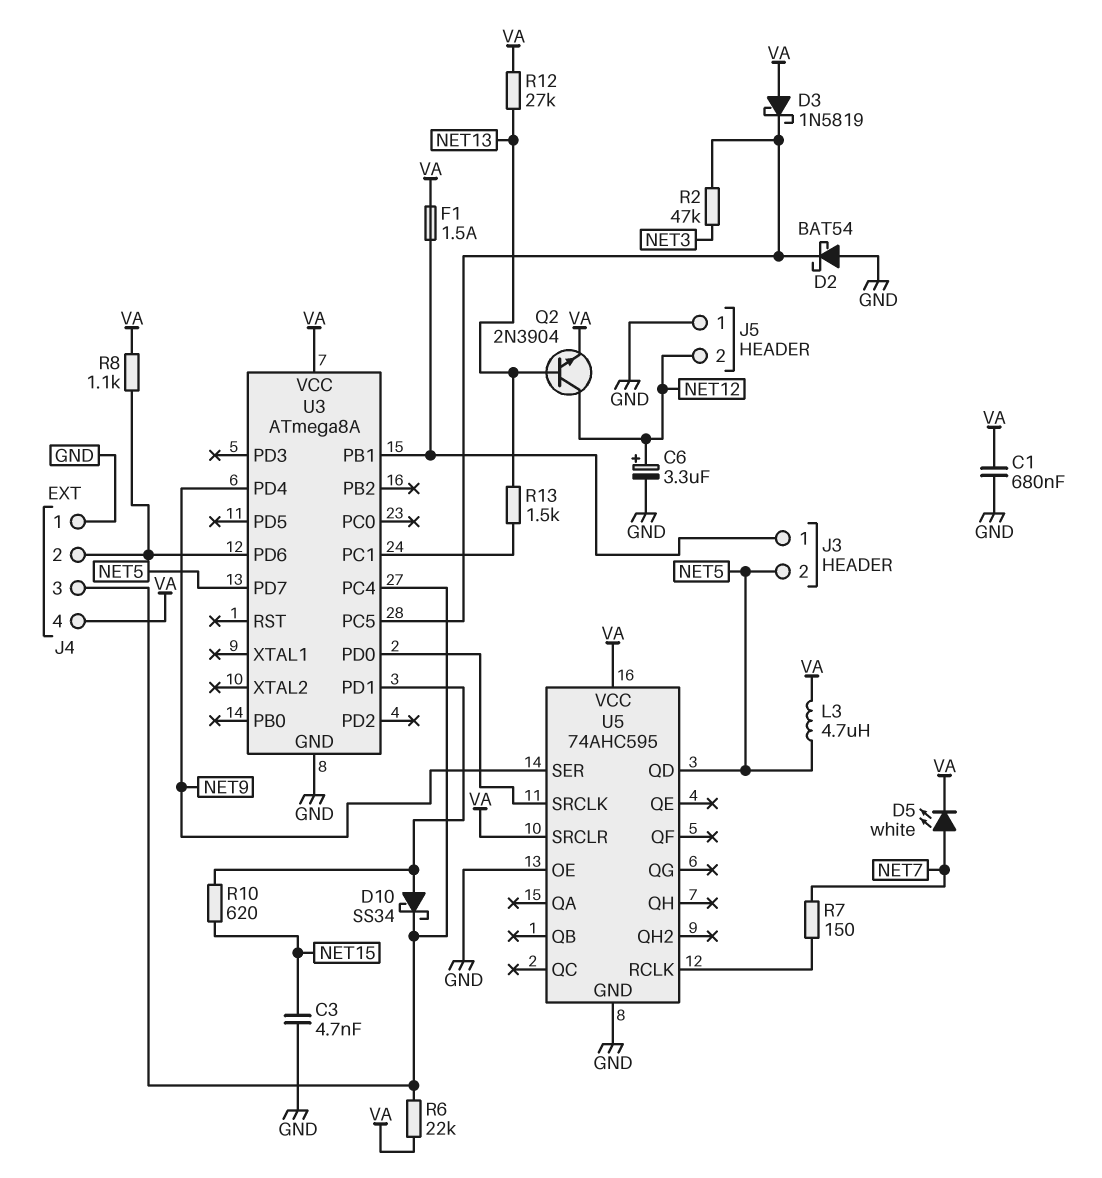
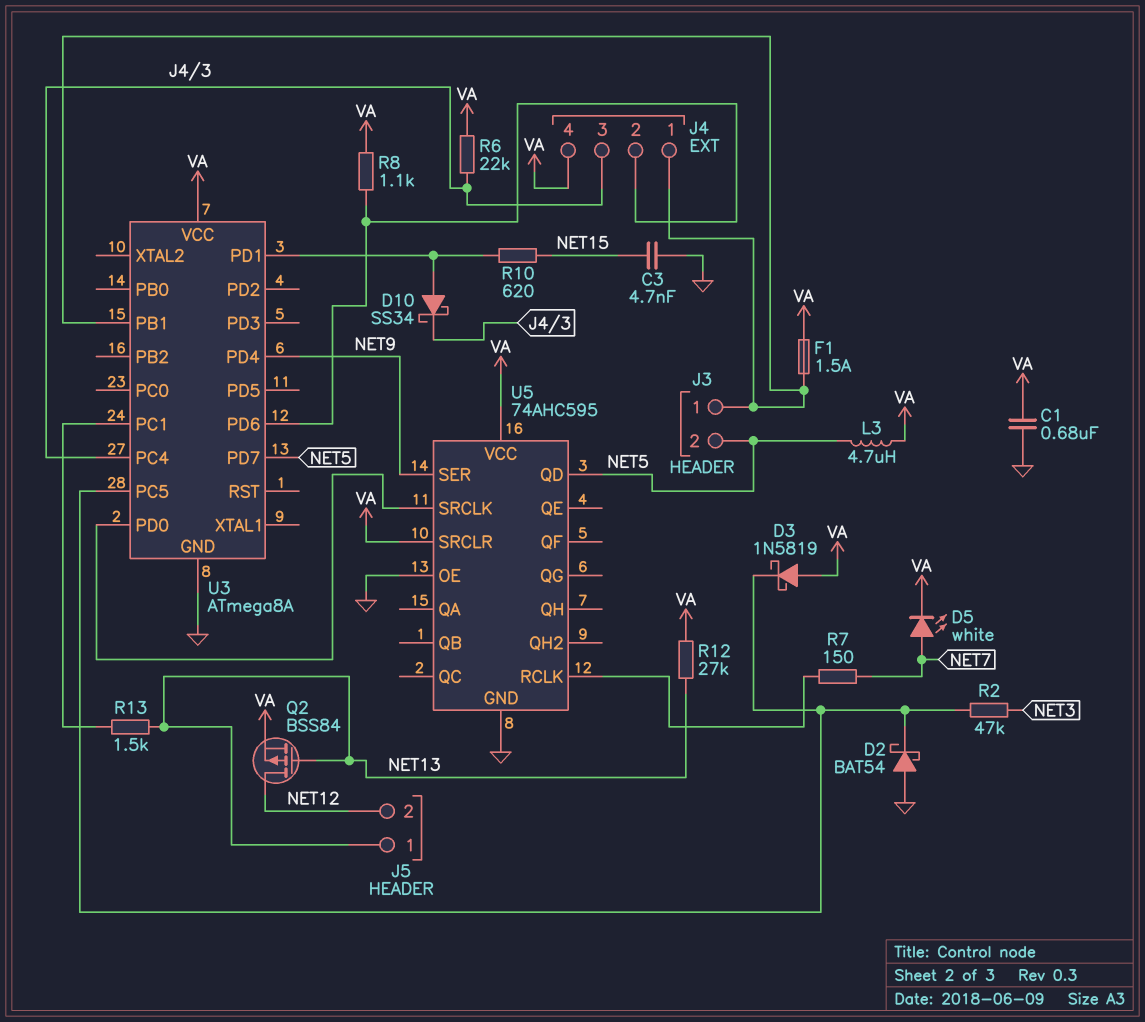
C6: 3.3uF (plus NET12, minus GND) -> none
J4 pin 1: GND -> J3/1
J5 pin 1: GND -> NET13
Q2: NPN 2N3904 (B NET13, C NET12, E VA) -> PMOS BSS84 (G NET13, D NET12, S VA)

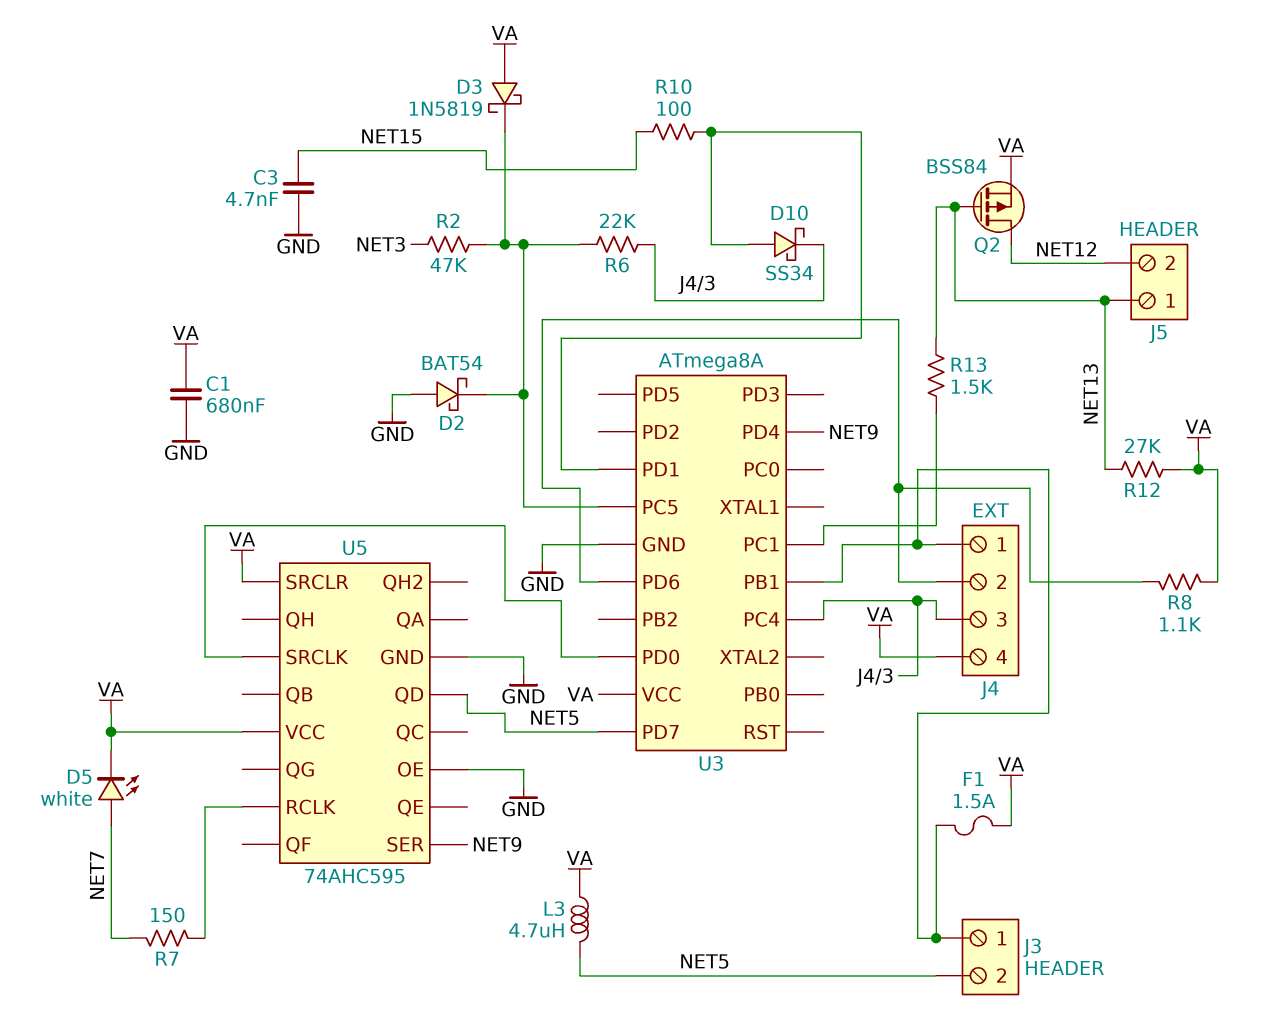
R6: 22k (J4/3, VA) -> 22k (J4/3, U3/PC5)
R10: 620 (NET15, U3/PD1) -> 100 (NET15, U3/PD1)

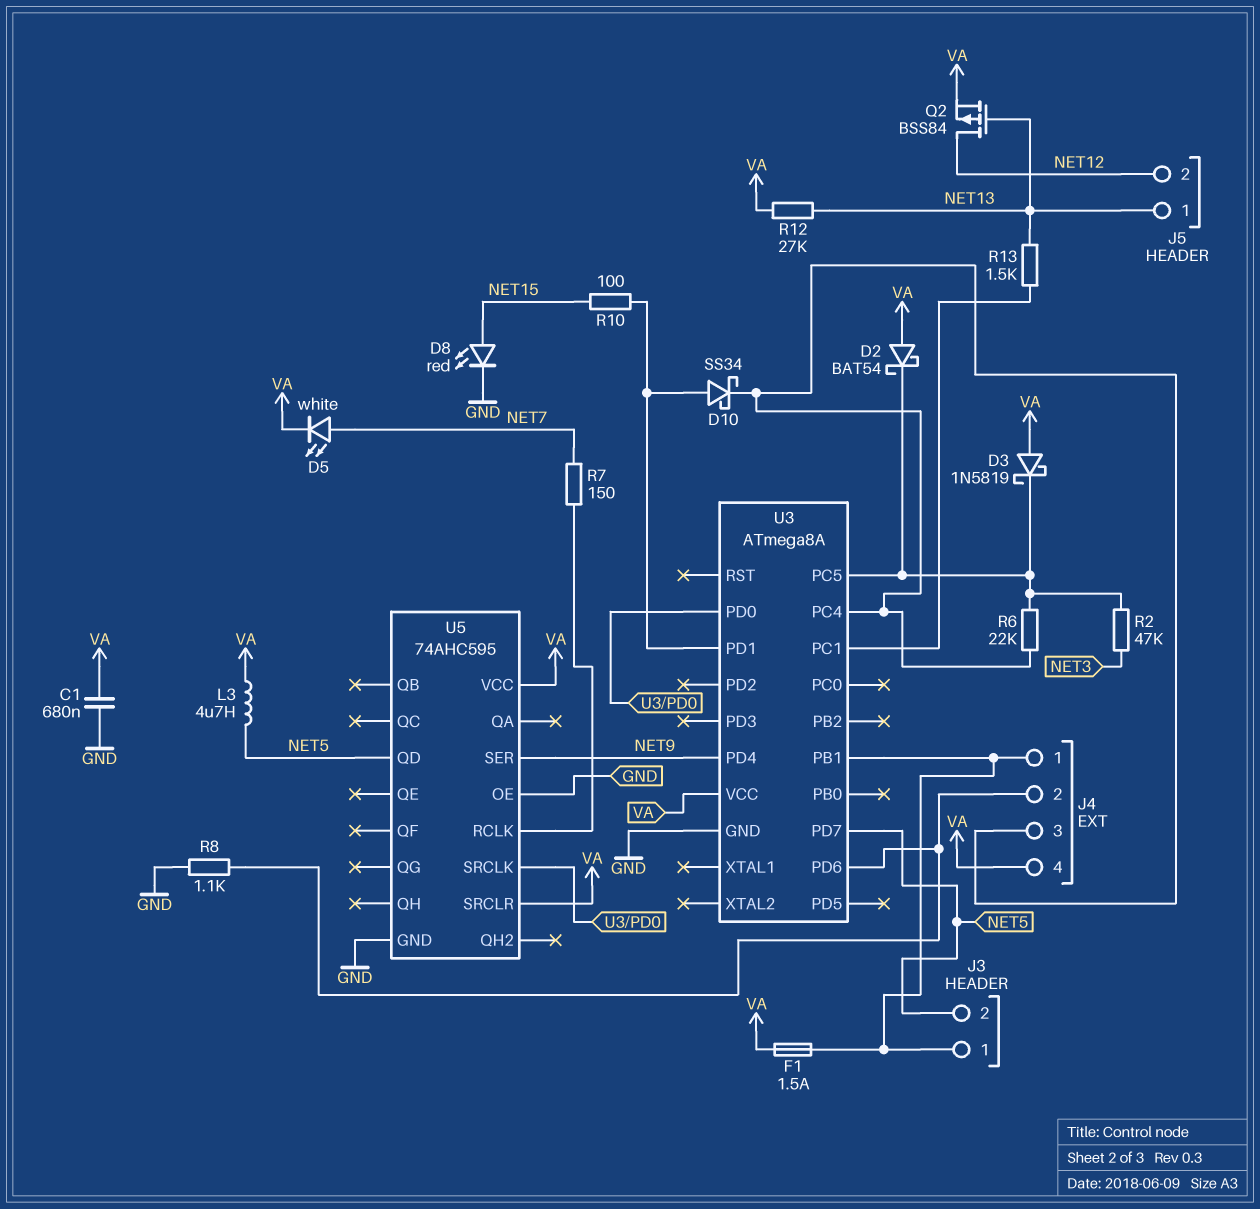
C3: 4.7nF (GND, NET15) -> none
D2: schottky BAT54 (A GND, K U3/PC5) -> schottky BAT54 (A VA, K U3/PC5)
D8: none -> LED red (A NET15, K GND)
R8: 1.1k (J4/2, VA) -> 1.1k (GND, J4/2)

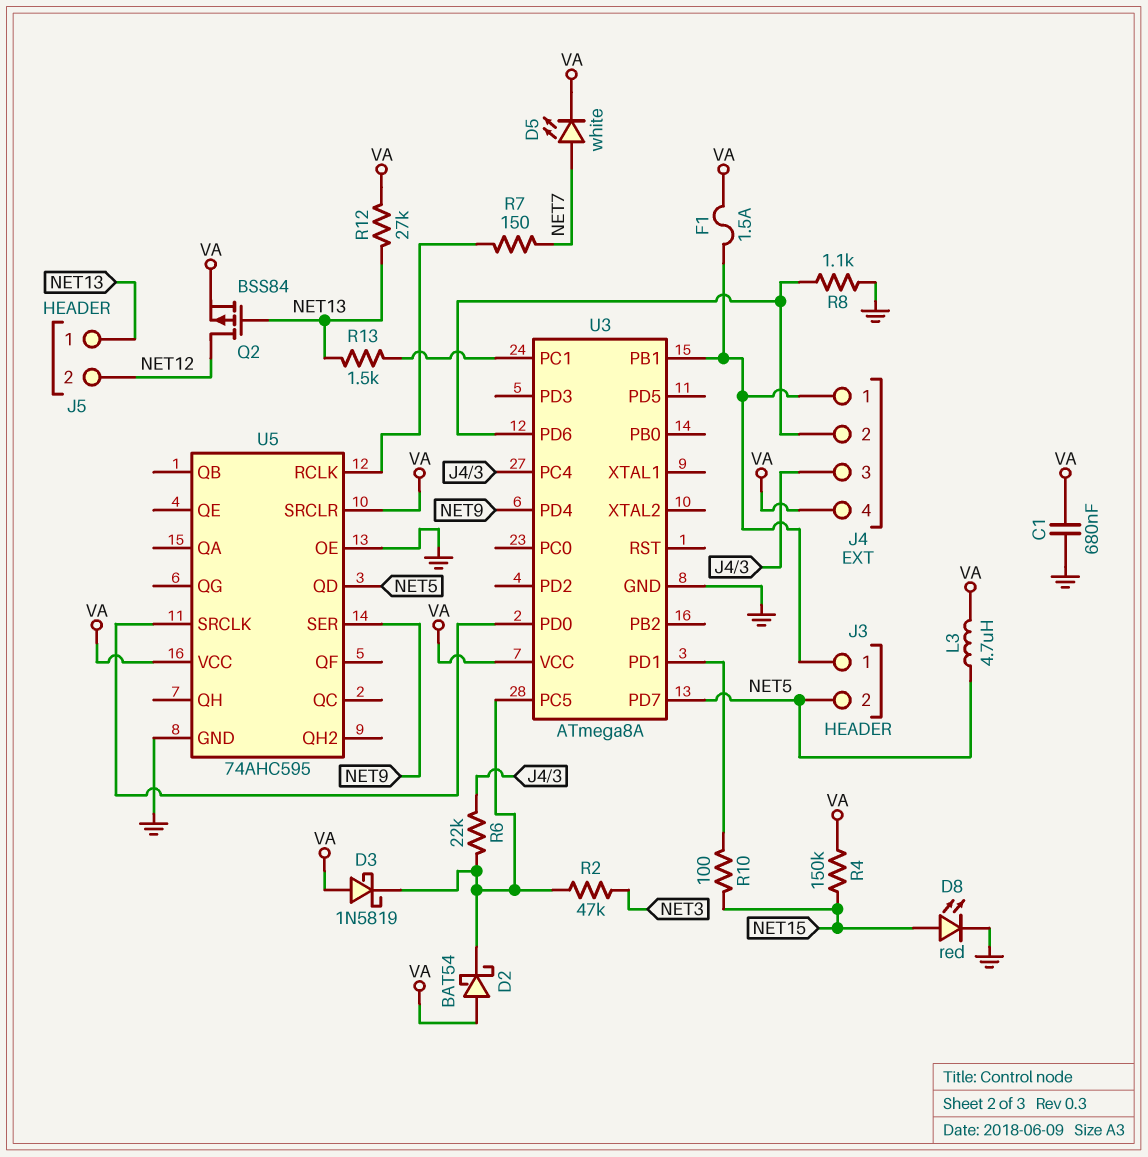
D10: schottky SS34 (A U3/PD1, K J4/3) -> none
R4: none -> 150k (NET15, VA)

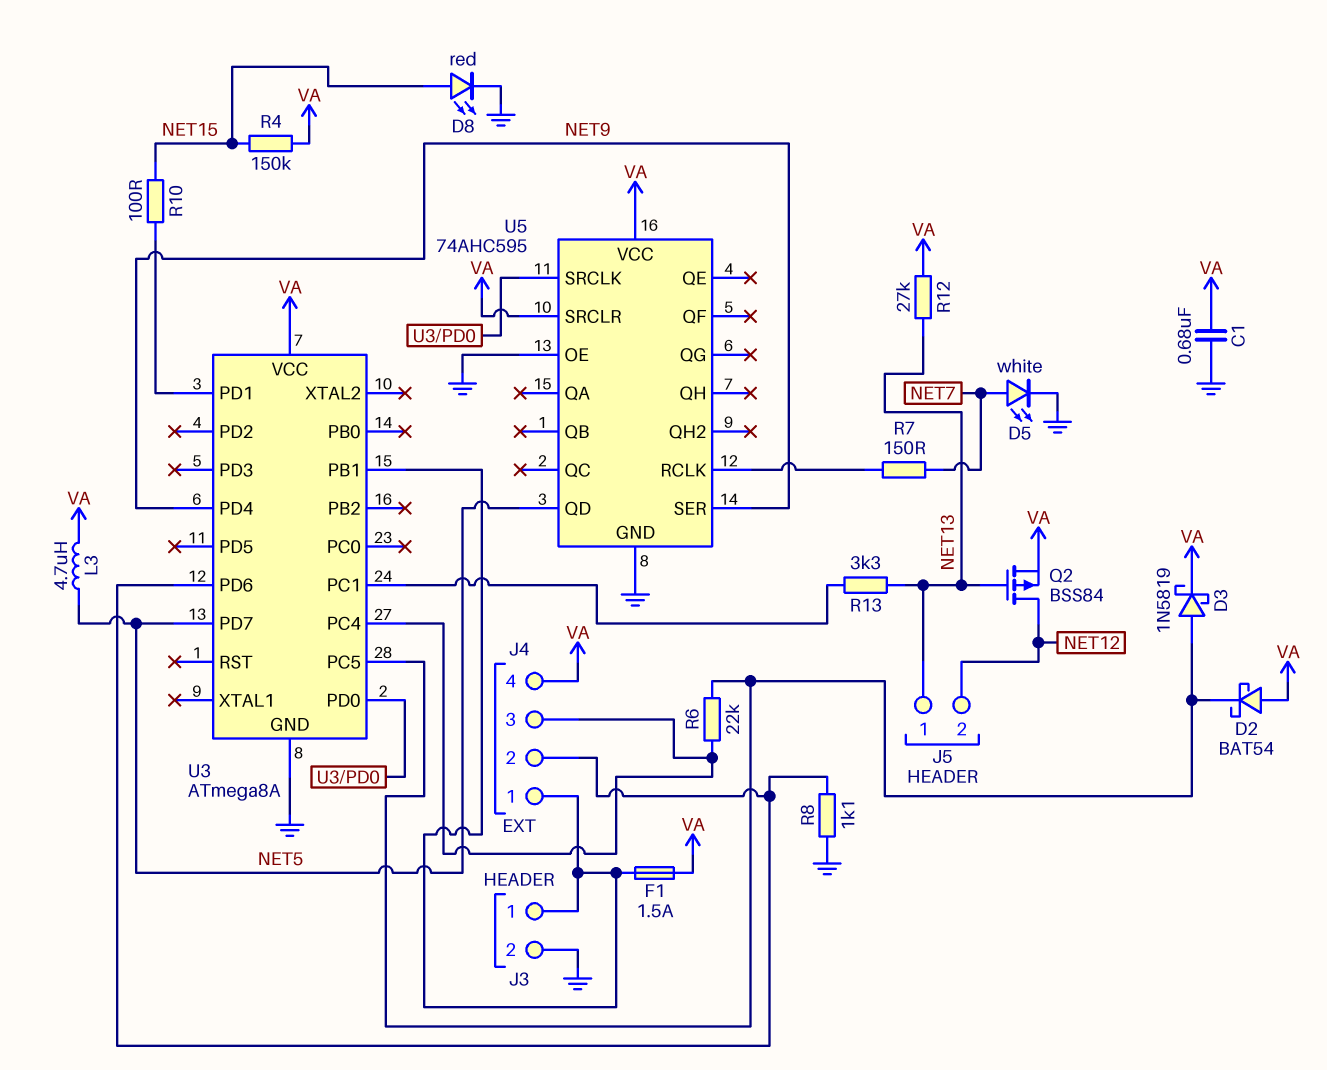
D3: schottky 1N5819 (A VA, K U3/PC5) -> schottky 1N5819 (A U3/PC5, K VA)
D5: LED white (A NET7, K VA) -> LED white (A NET7, K GND)
J3 pin 2: NET5 -> GND
R2: 47k (NET3, U3/PC5) -> none
R13: 1.5k (NET13, U3/PC1) -> 3.3k (NET13, U3/PC1)

